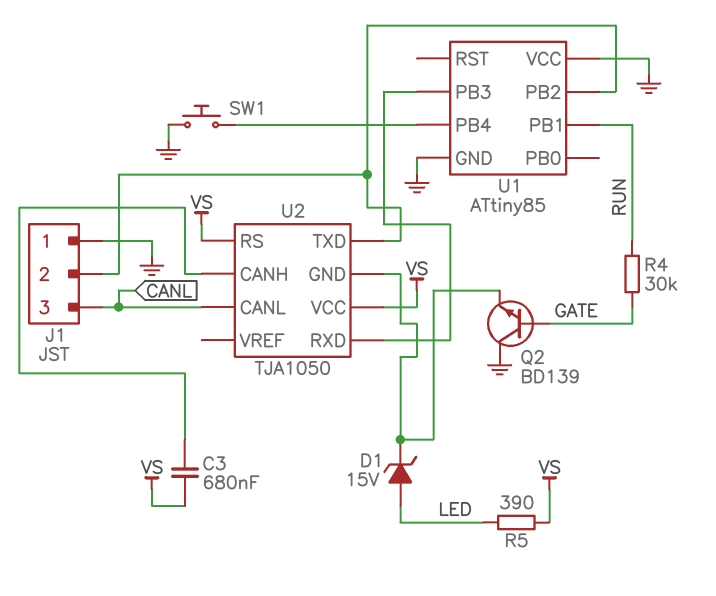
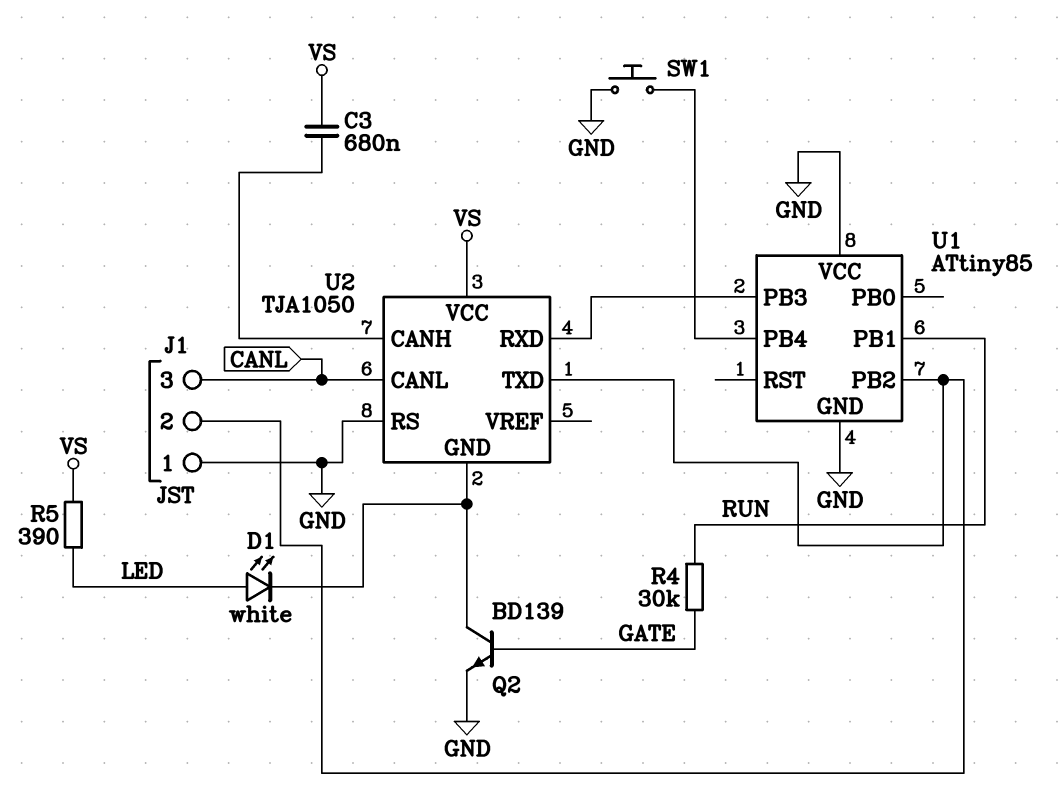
D1: zener 15V (A LED, K U2/GND) -> LED white (A LED, K U2/GND)
Q2: NPN BD139 (B GATE, C GND, E U2/GND) -> NPN BD139 (B GATE, C U2/GND, E GND)
U2 pin RS: VS -> GND

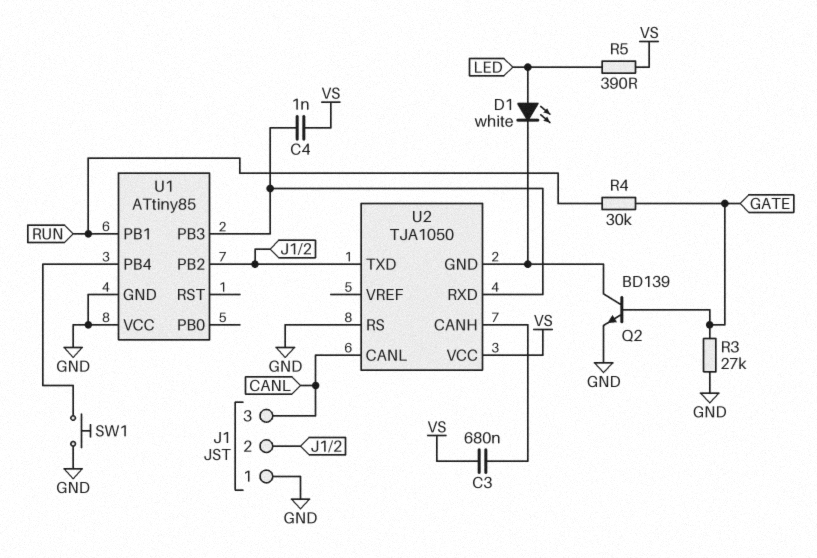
C4: none -> 1nF (U1/PB3, VS)
R3: none -> 27k (GATE, GND)

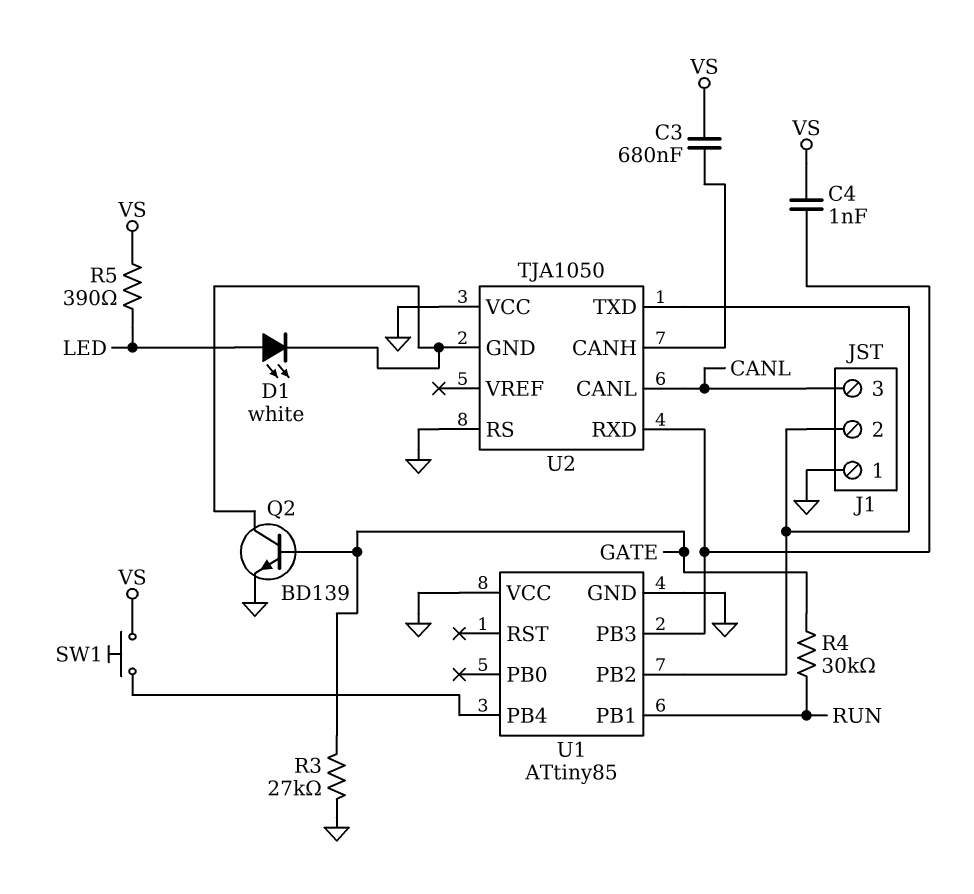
SW1: button (GND, U1/PB4) -> button (U1/PB4, VS)
U2 pin VCC: VS -> GND

